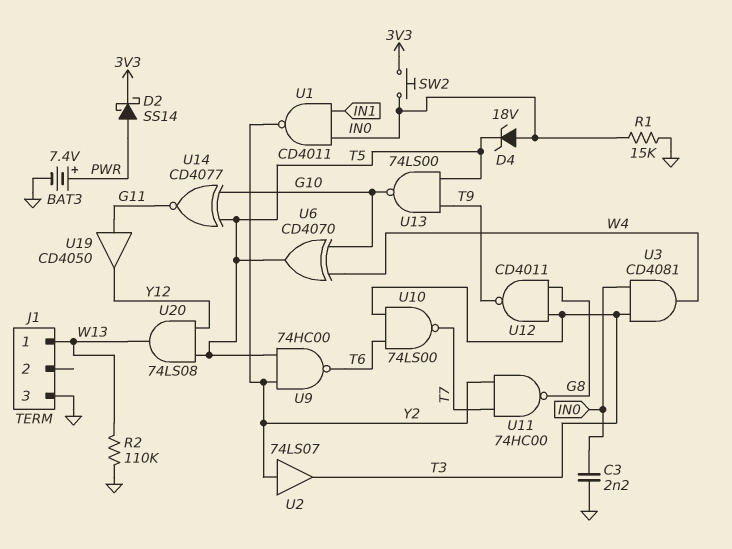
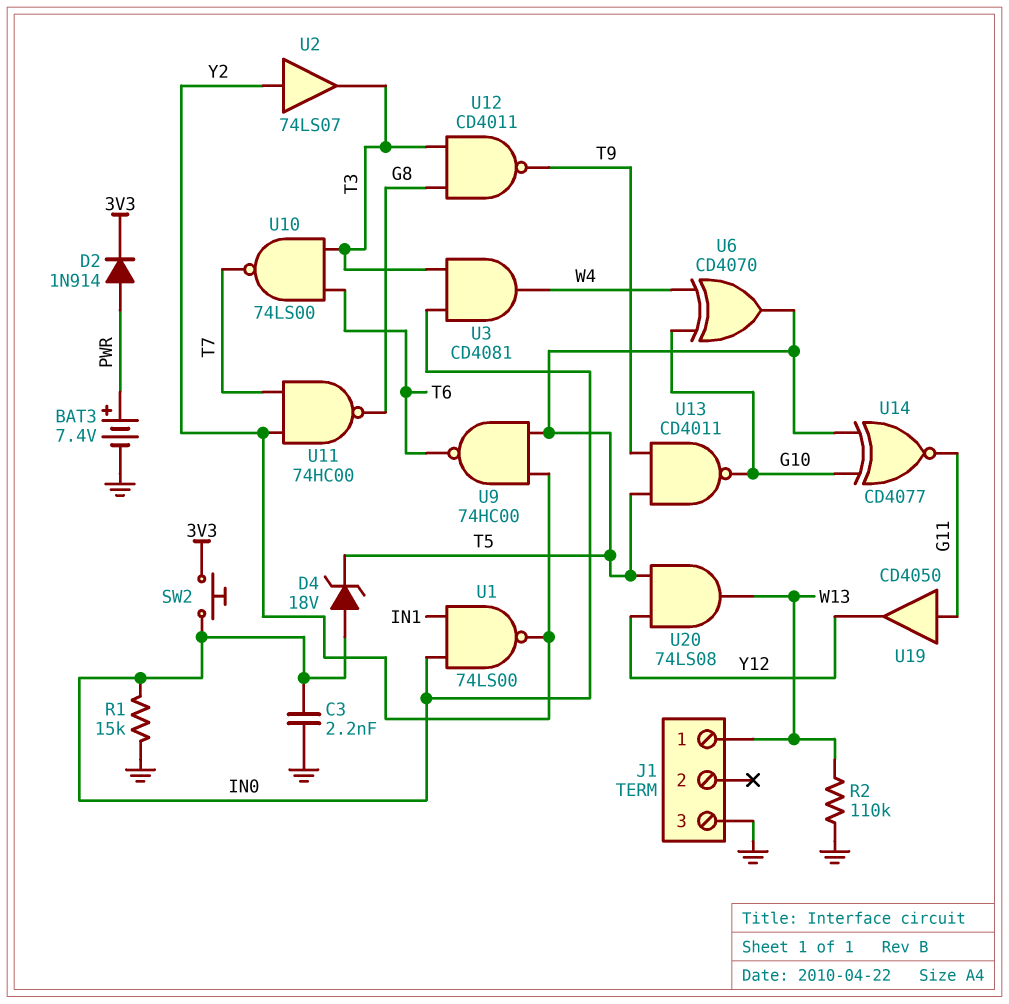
D2: schottky SS14 (A PWR, K 3V3) -> diode 1N914 (A PWR, K 3V3)
U1: NAND CD4011 (in IN0, in IN1, out Y2) -> NAND 74LS00 (in IN0, in IN1, out Y2)
U13: NAND 74LS00 (in T5, in T9, out G10) -> NAND CD4011 (in T5, in T9, out G10)

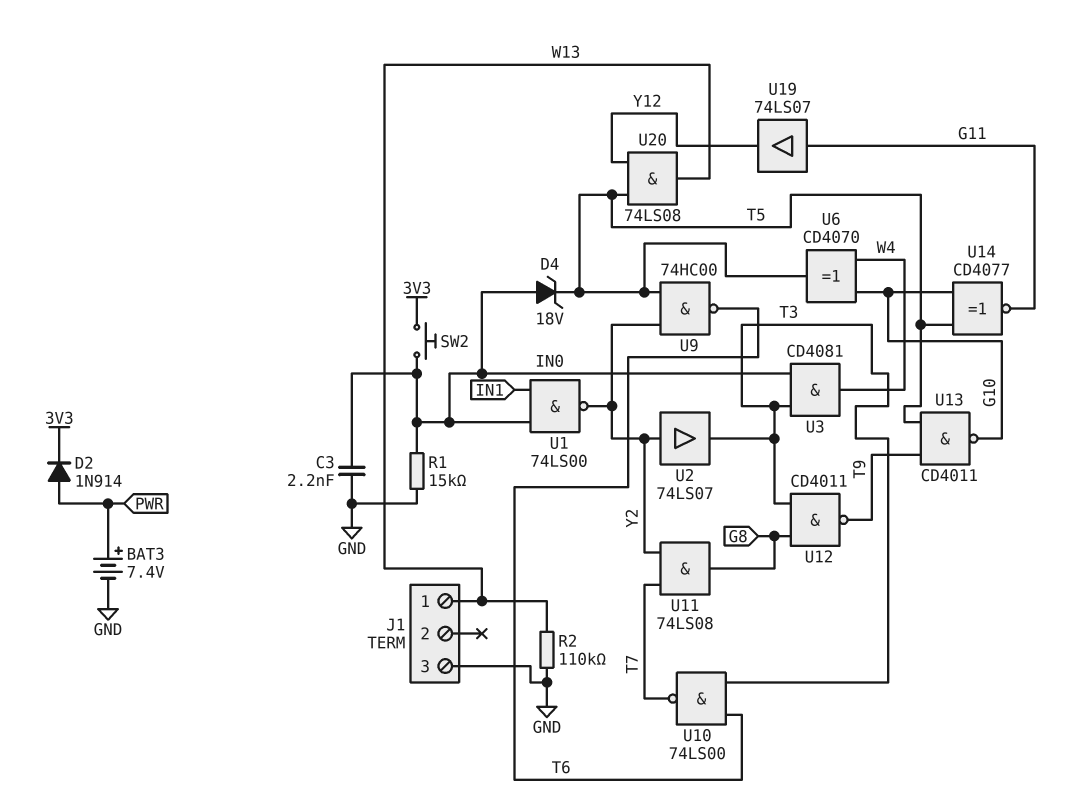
U11: NAND 74HC00 (in T7, in Y2, out G8) -> AND 74LS08 (in T7, in Y2, out G8)
U19: buffer CD4050 (in G11, out Y12) -> buffer 74LS07 (in G11, out Y12)

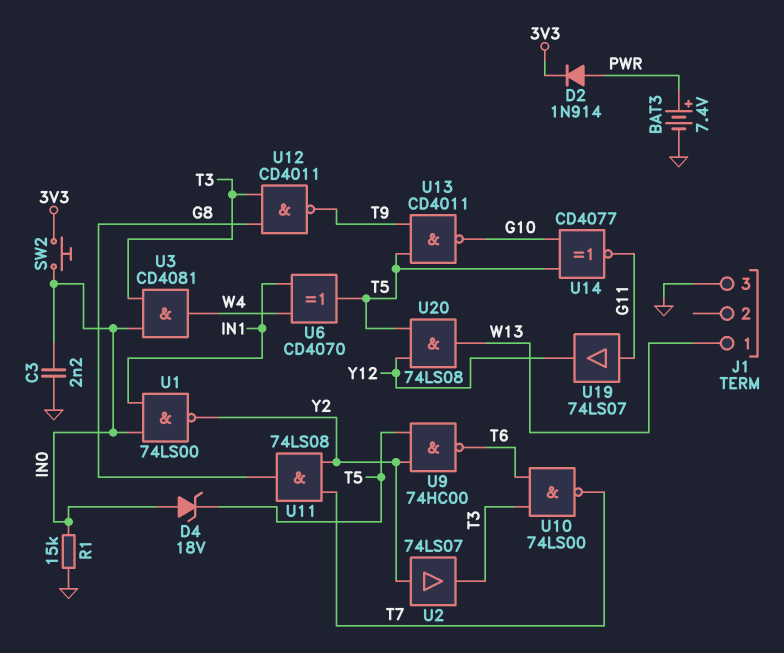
R2: 110k (GND, W13) -> none
U6: XOR CD4070 (in G10, in W4, out T5) -> XOR CD4070 (in IN1, in W4, out T5)

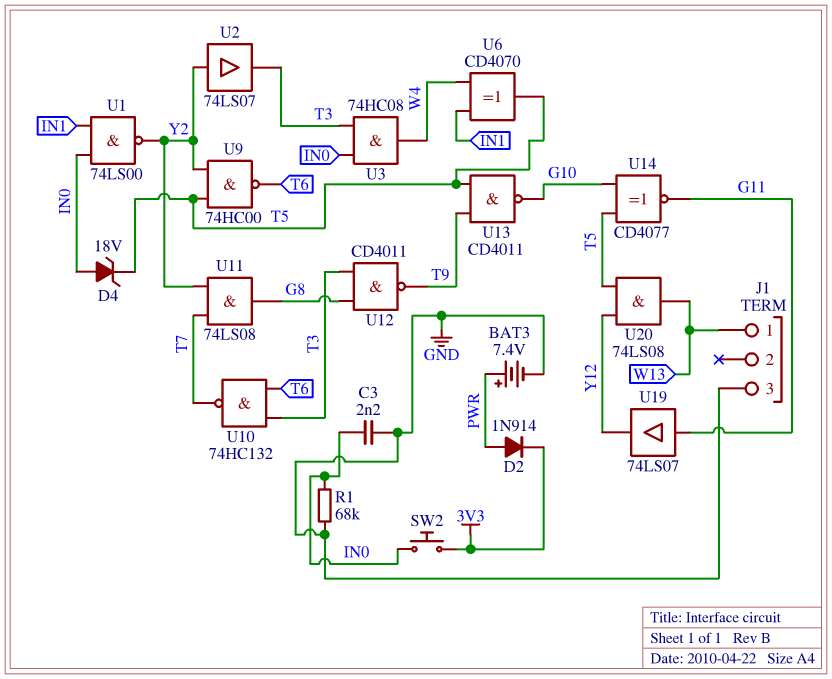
R1: 15k (GND, IN0) -> 68k (GND, IN0)
U3: AND CD4081 (in IN0, in T3, out W4) -> AND 74HC08 (in IN0, in T3, out W4)
U10: NAND 74LS00 (in T3, in T6, out T7) -> NAND 74HC132 (in T3, in T6, out T7)

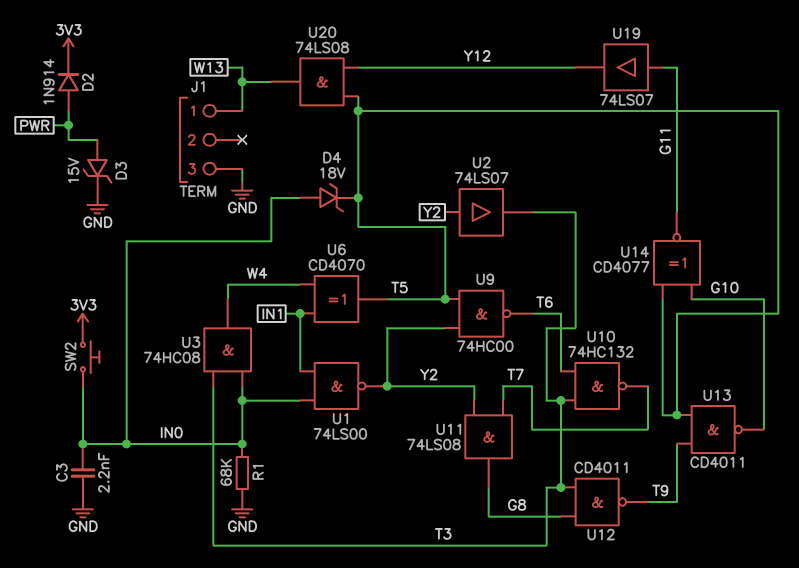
BAT3: 7.4V (plus PWR, minus GND) -> none
D3: none -> zener 15V (A PWR, K GND)

